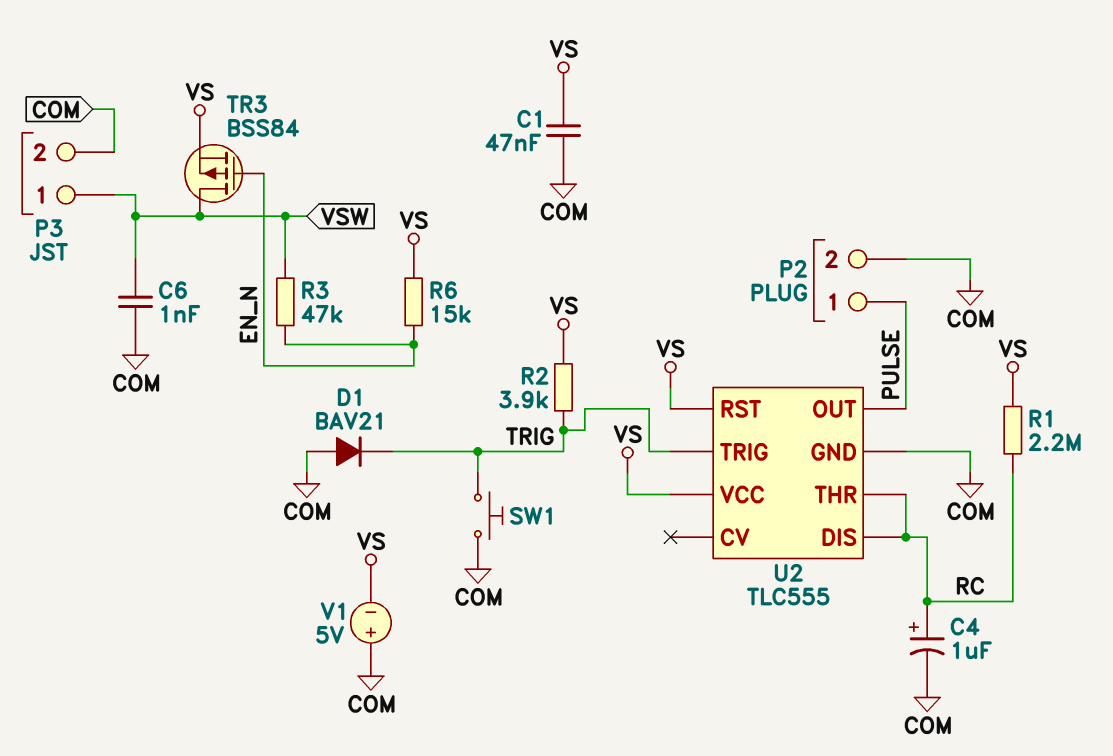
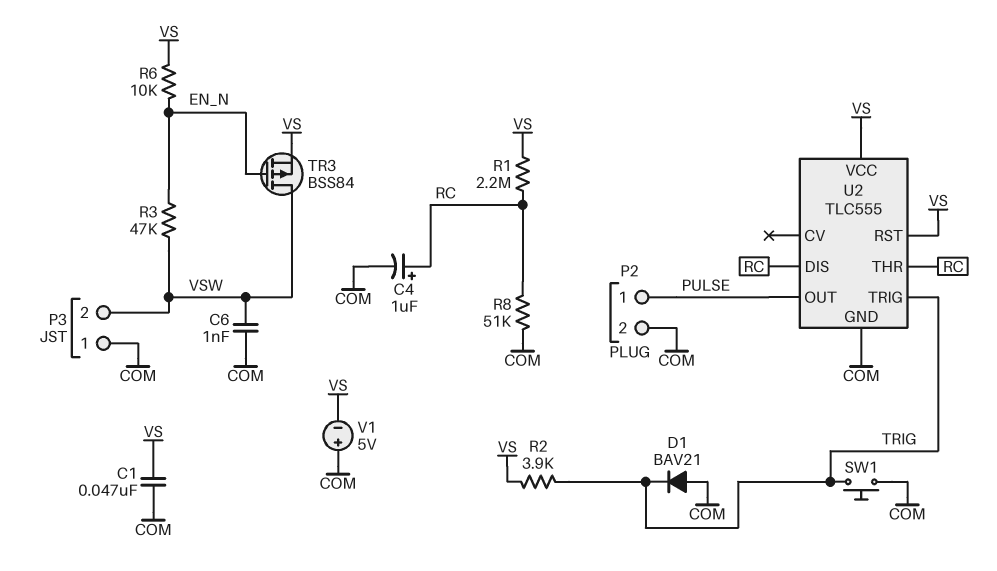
P3 pin 1: VSW -> COM
P3 pin 2: COM -> VSW
R6: 15k (EN_N, VS) -> 10k (EN_N, VS)
R8: none -> 51k (COM, RC)

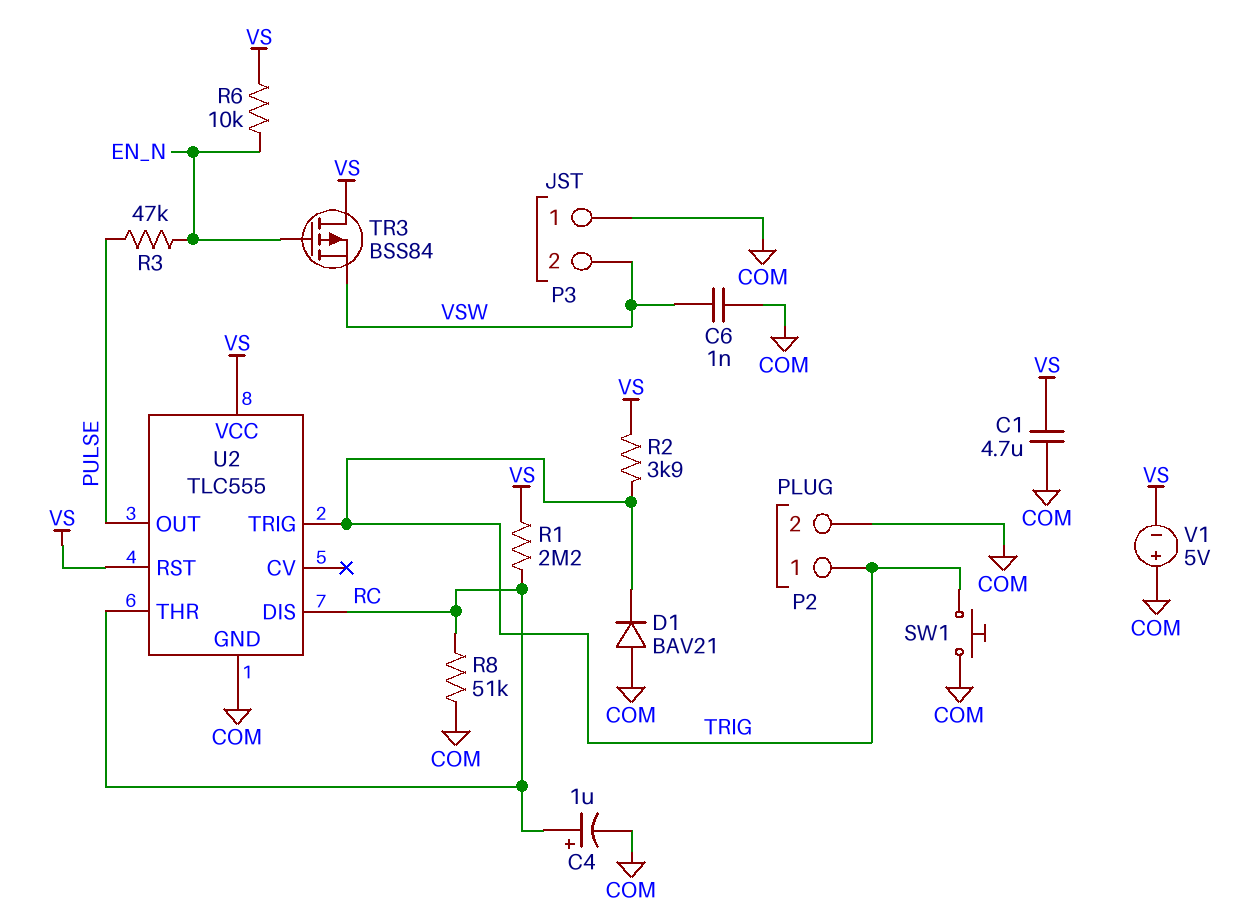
C1: 47nF (COM, VS) -> 4.7uF (COM, VS)
P2 pin 1: PULSE -> TRIG
R3: 47k (EN_N, VSW) -> 47k (EN_N, PULSE)
TR3: PMOS BSS84 (G EN_N, D VSW, S VS) -> PMOS BSS84 (G EN_N, D VS, S VSW)

